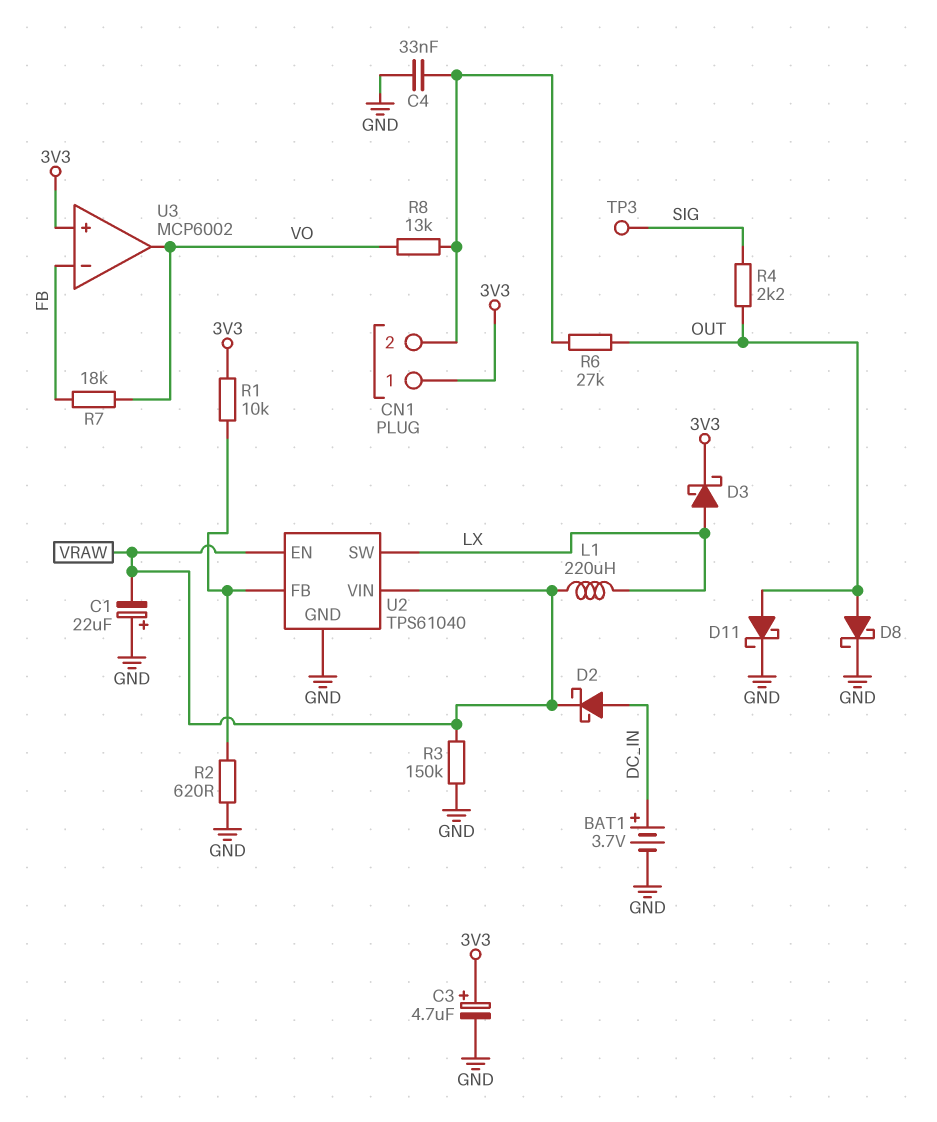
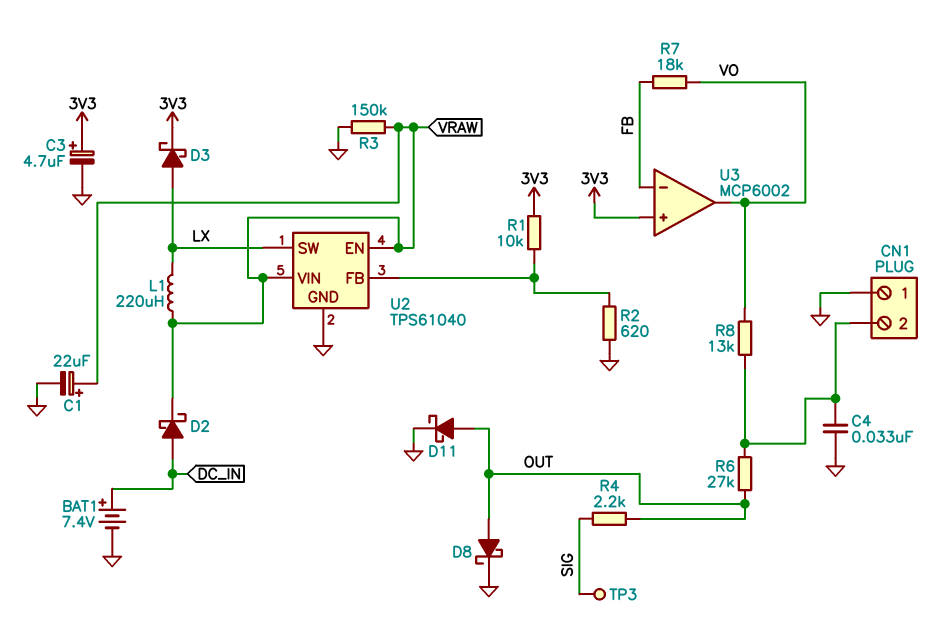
BAT1: 3.7V (plus DC_IN, minus GND) -> 7.4V (plus DC_IN, minus GND)
C1: 22uF (plus GND, minus VRAW) -> 22uF (plus VRAW, minus GND)
CN1 pin 1: 3V3 -> GND

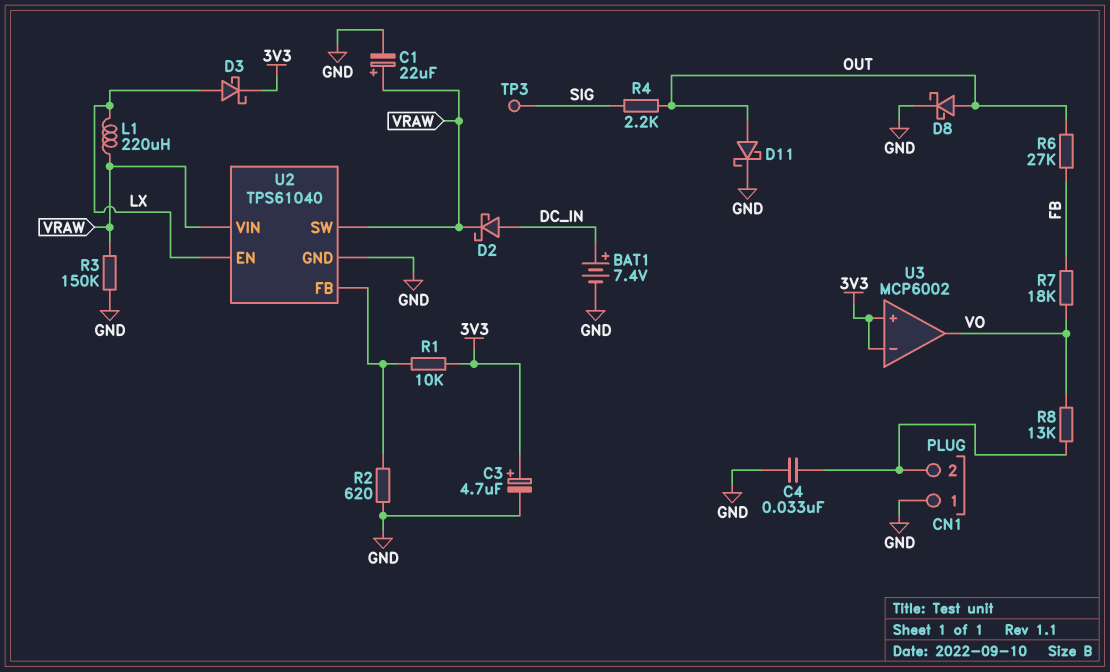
R6: 27k (CN1/2, OUT) -> 27k (FB, OUT)
U2 pin EN: VRAW -> LX
U2 pin SW: LX -> VRAW
U3 pin in-: FB -> 3V3

